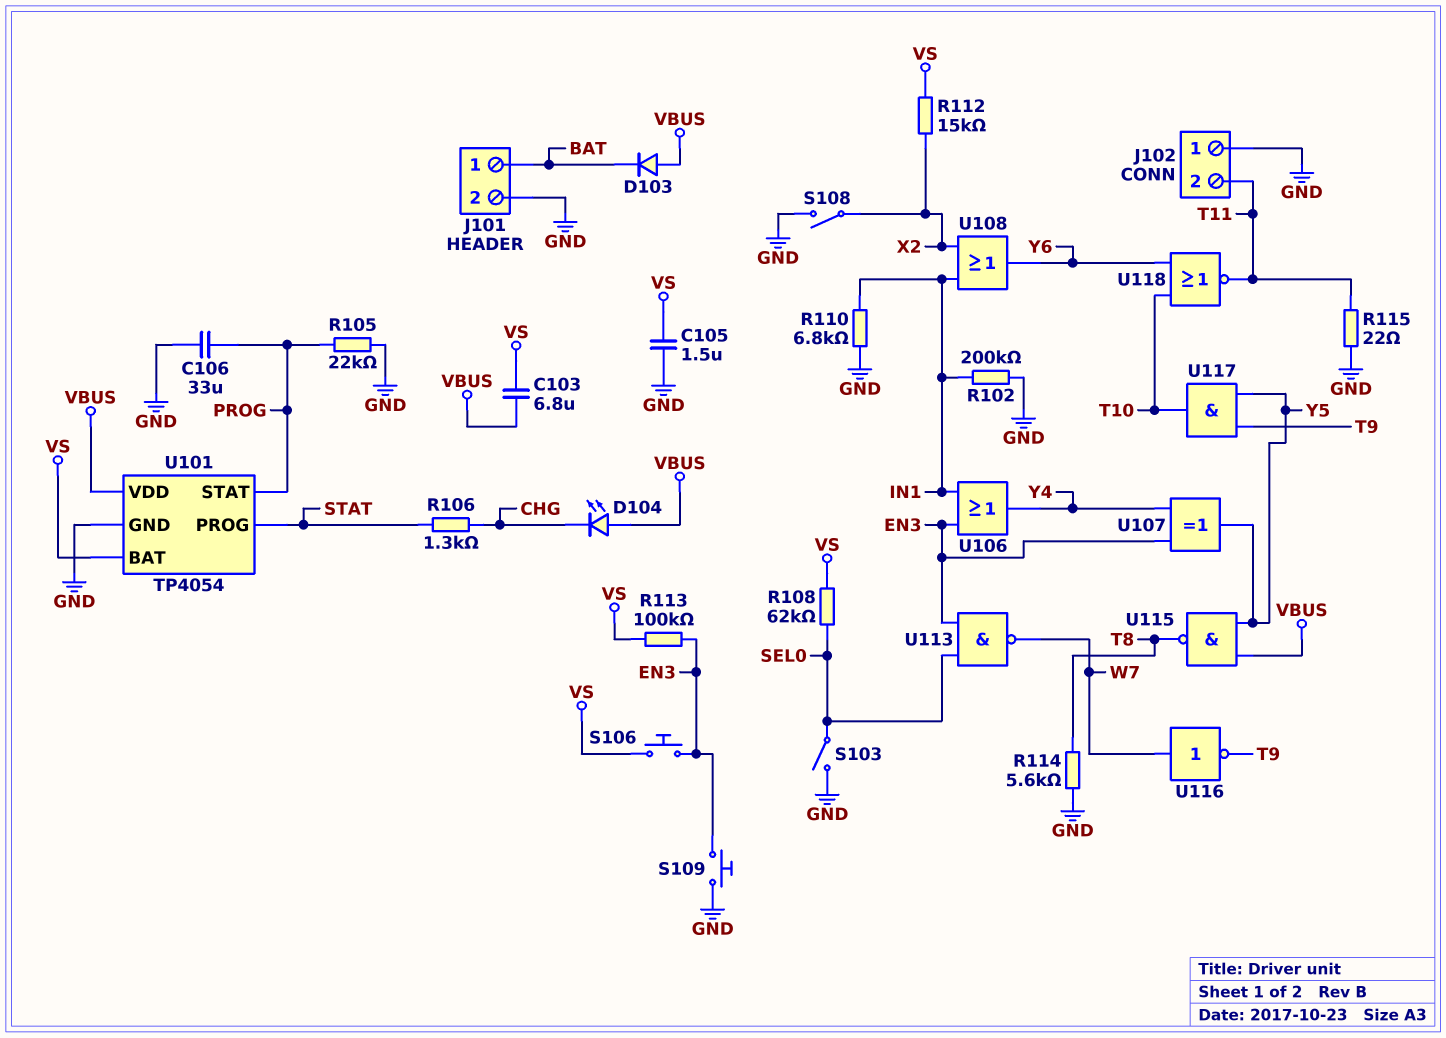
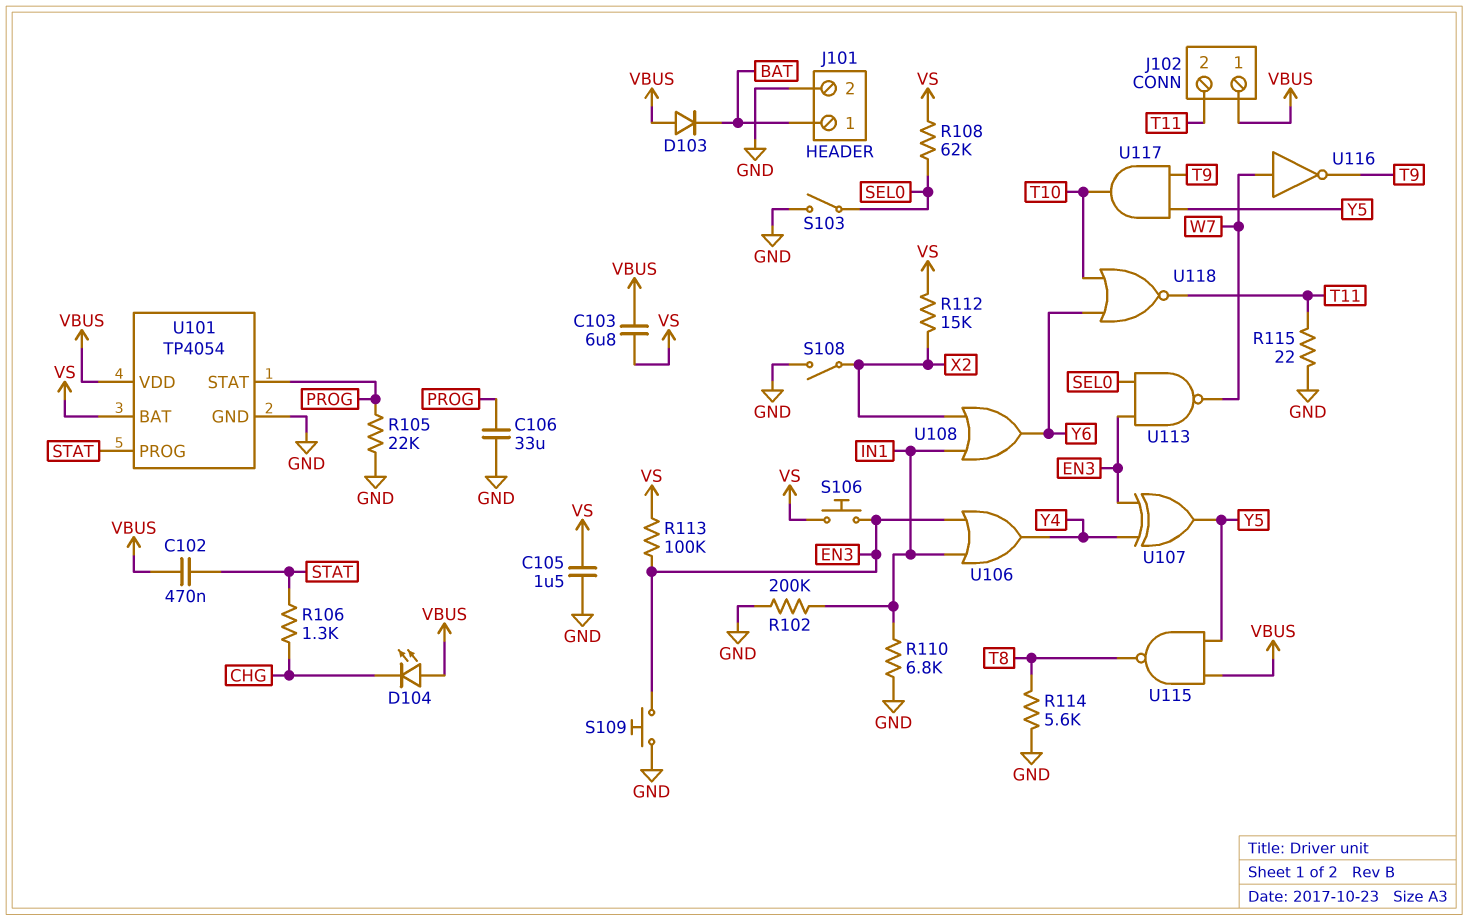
C102: none -> 470nF (STAT, VBUS)
J102 pin 1: GND -> VBUS

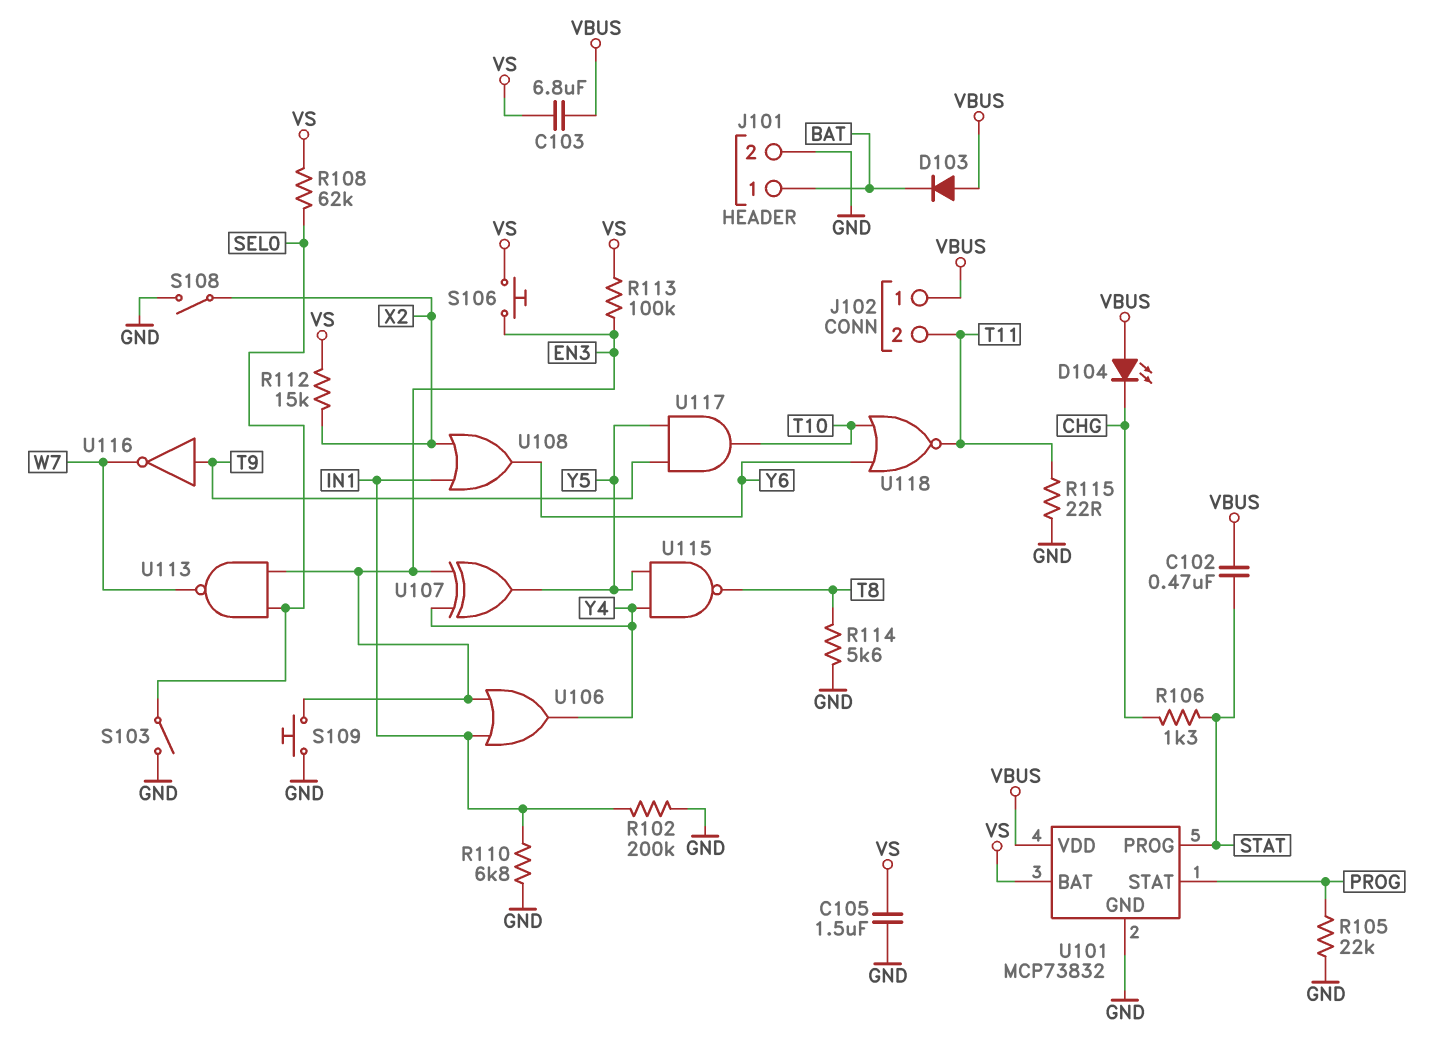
C106: 33uF (GND, PROG) -> none
U101: TP4054 -> MCP73832
U115: NAND (in VBUS, in Y5, out T8) -> NAND (in Y4, in Y5, out T8)
U116: NOT (in W7, out T9) -> NOT (in T9, out W7)

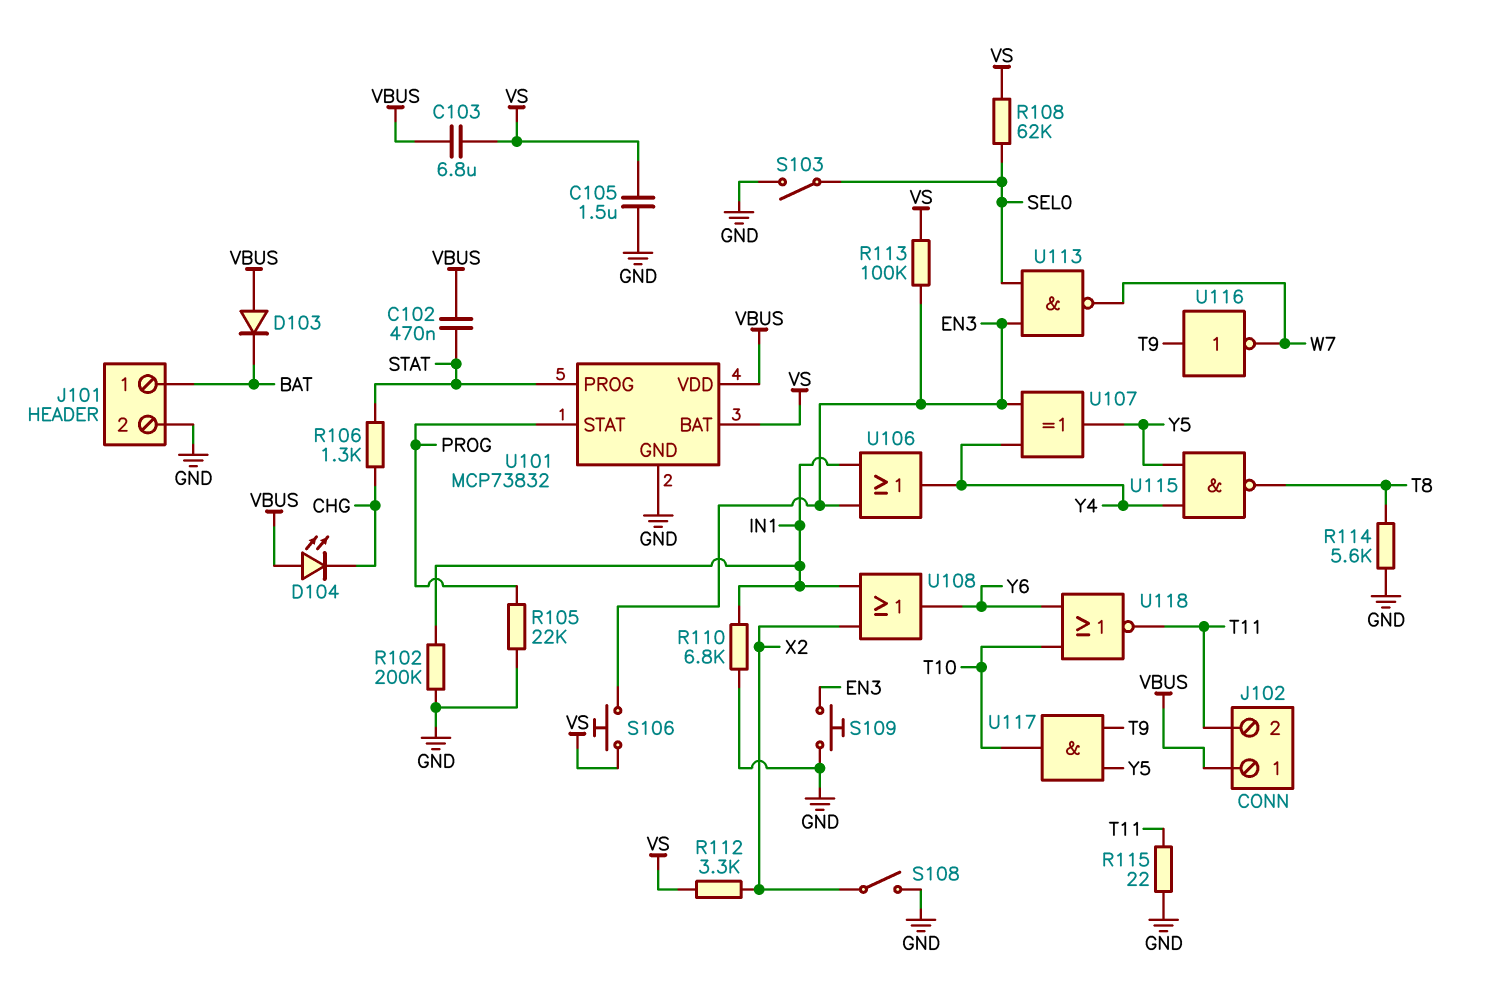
R112: 15k (VS, X2) -> 3.3k (VS, X2)

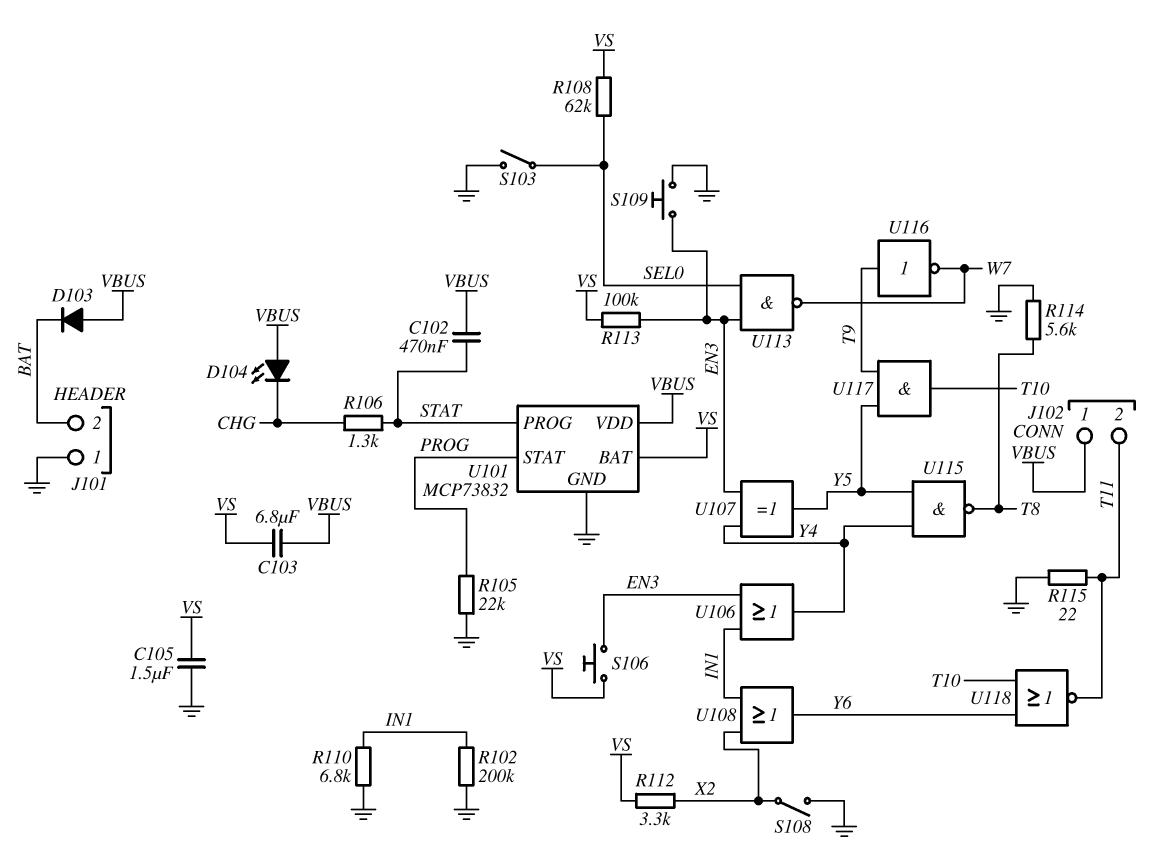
J101 pin 1: BAT -> GND
J101 pin 2: GND -> BAT

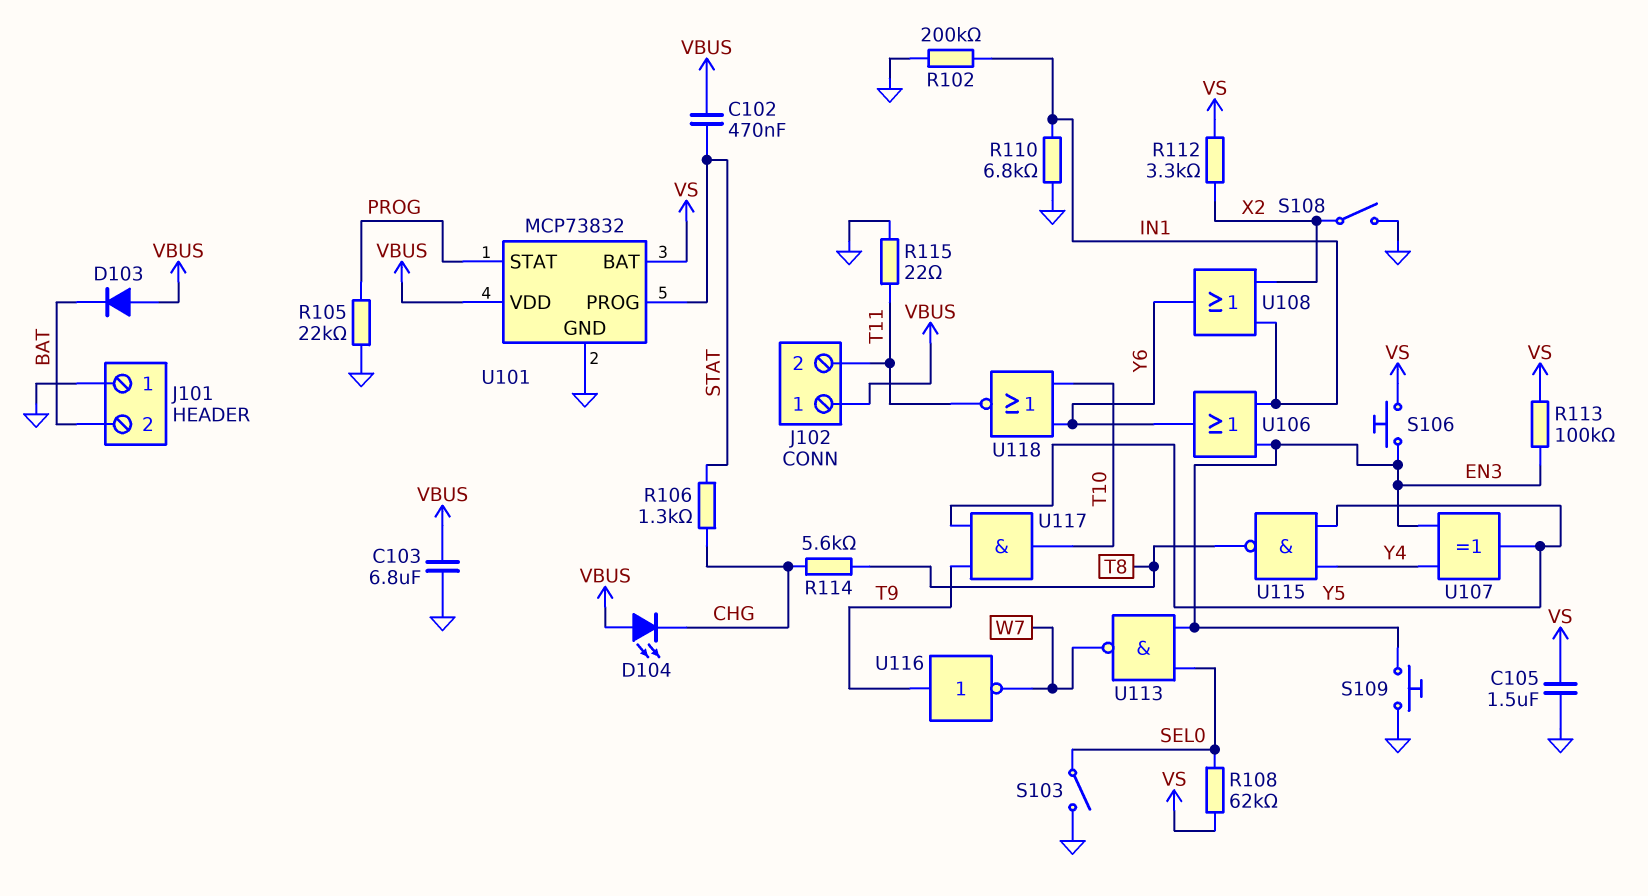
C103: 6.8uF (VBUS, VS) -> 6.8uF (GND, VBUS)
R114: 5.6k (GND, T8) -> 5.6k (CHG, T8)
U106: OR (in EN3, in IN1, out Y4) -> OR (in EN3, in IN1, out Y6)

